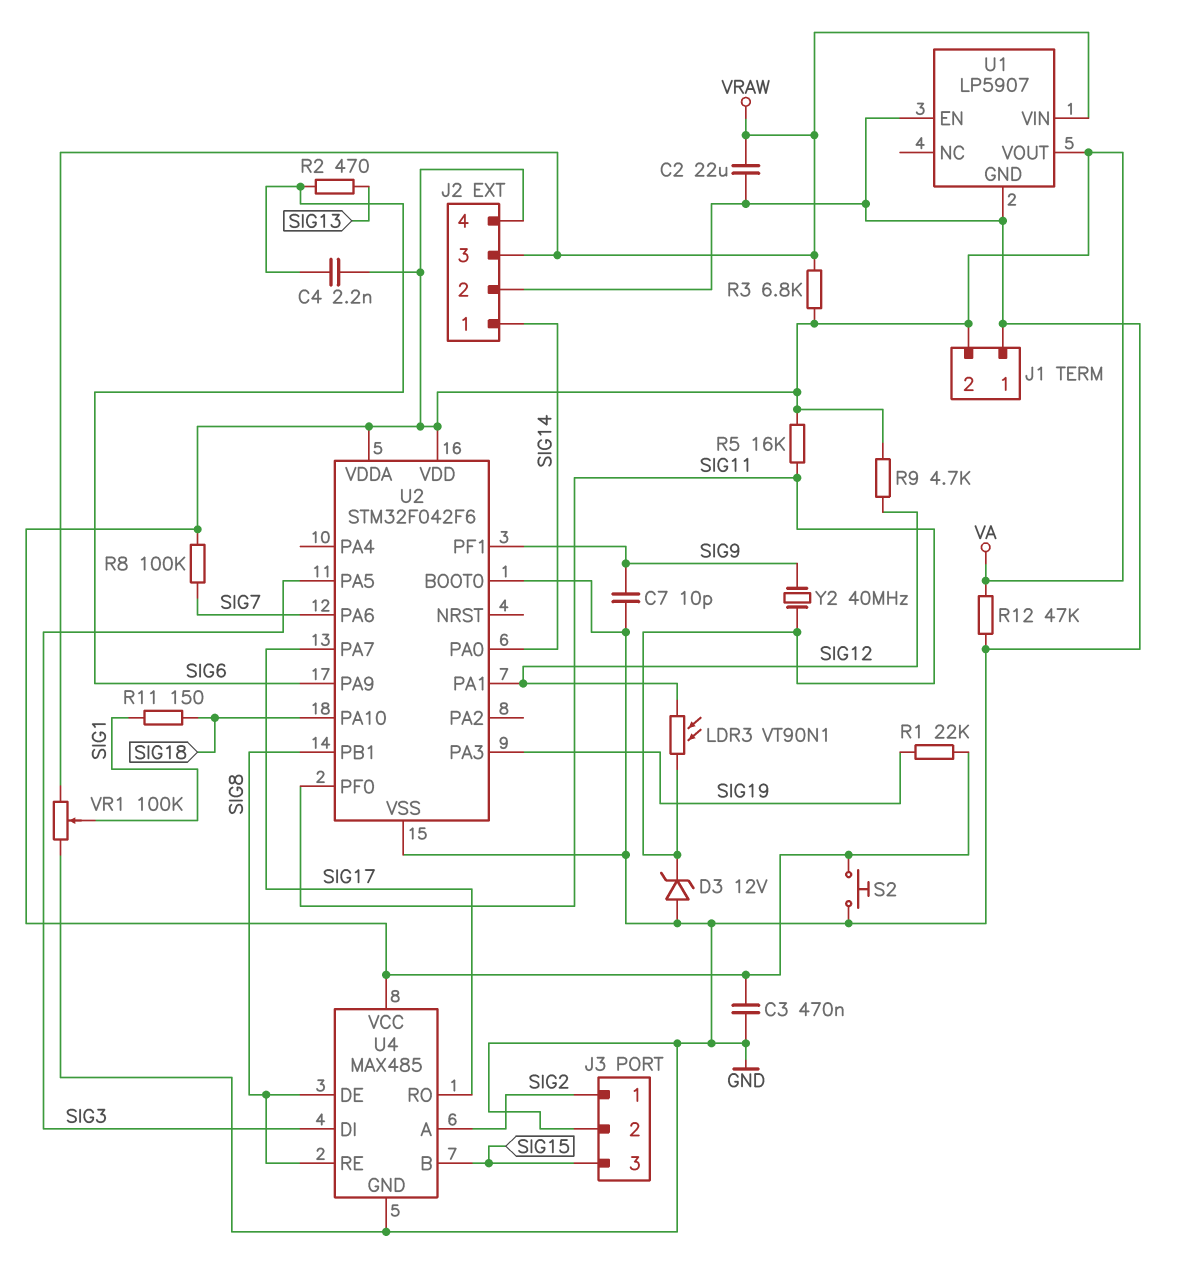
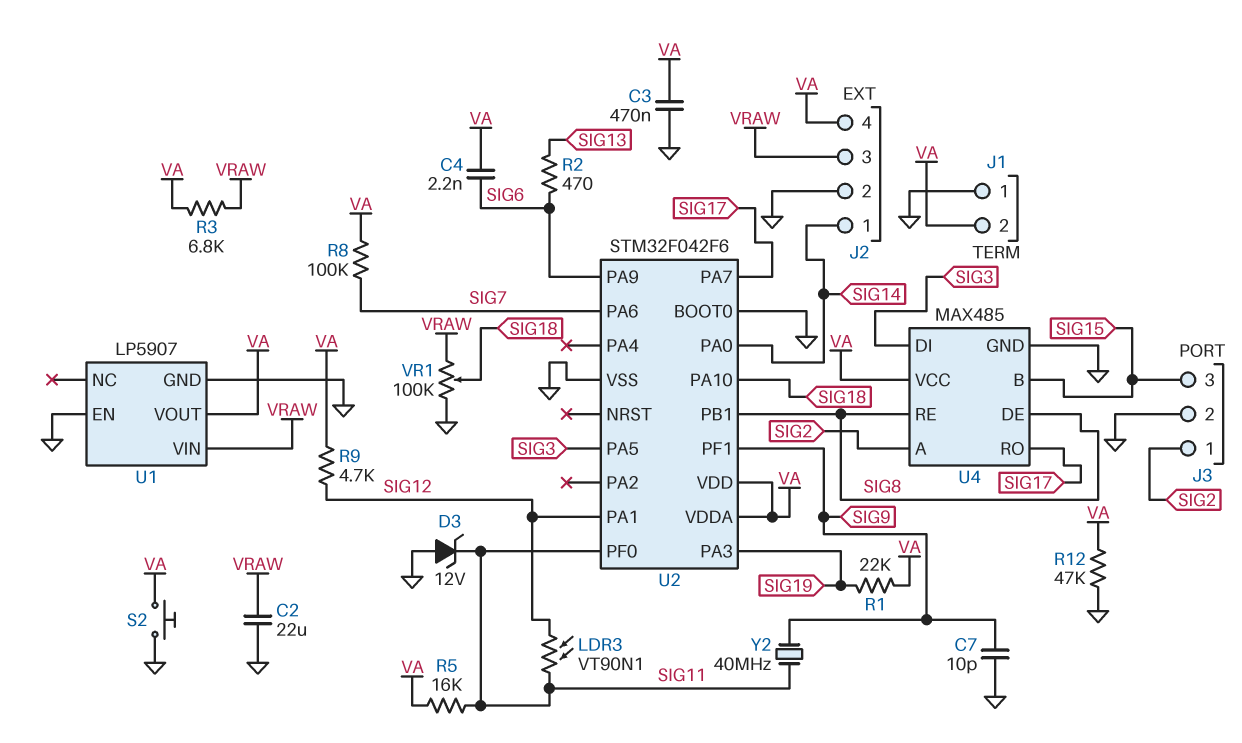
R11: 150 (SIG1, SIG18) -> none
VR1: 100k (GND, VRAW, wiper SIG1) -> 100k (GND, VRAW, wiper SIG18)

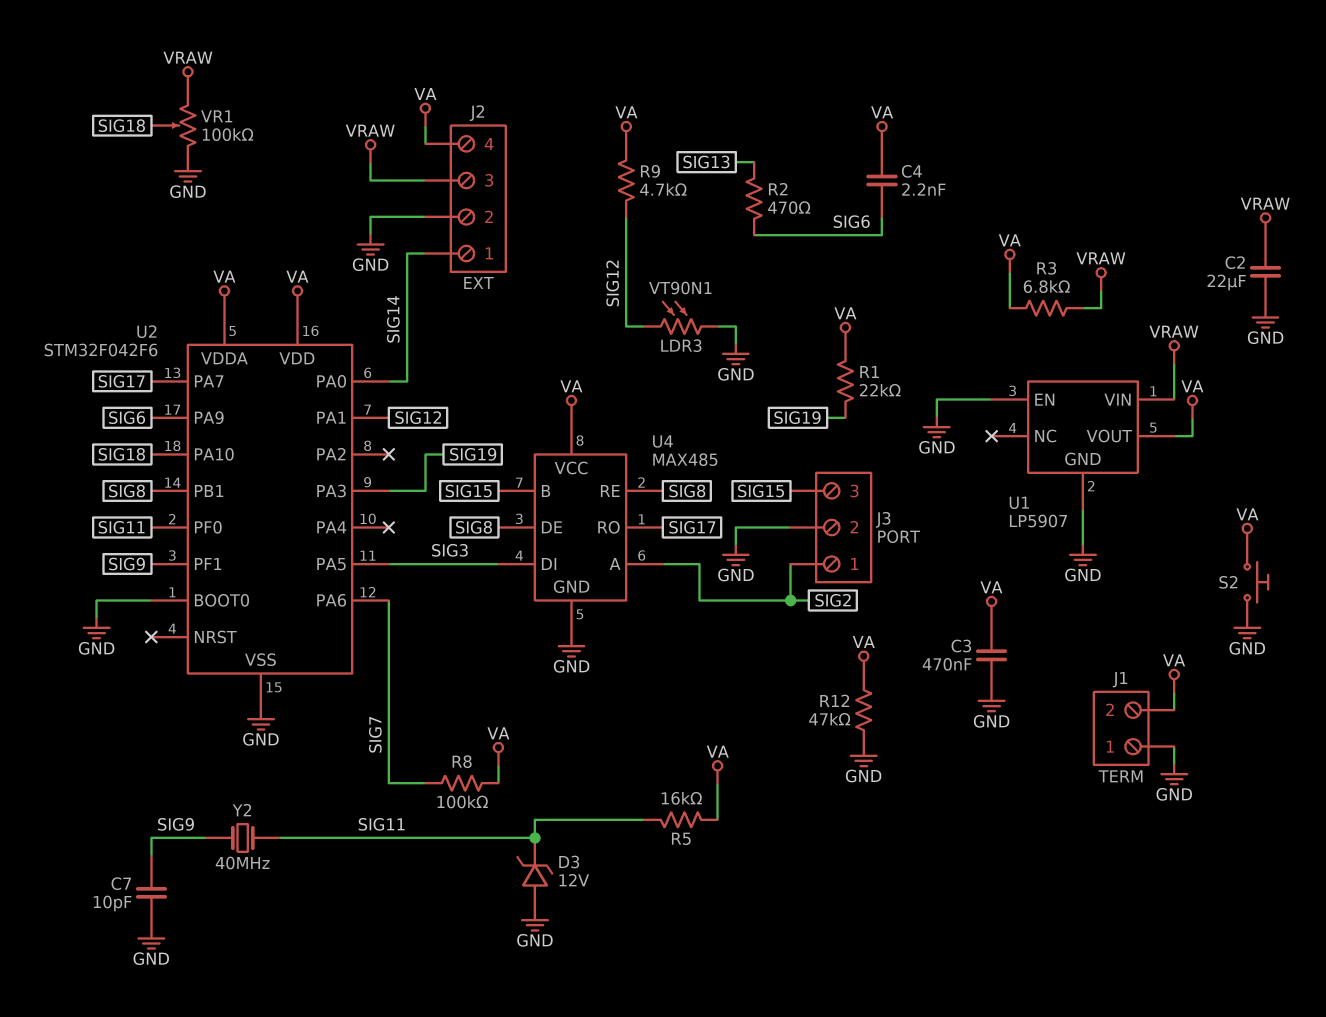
LDR3: VT90N1 (SIG11, SIG12) -> VT90N1 (GND, SIG12)

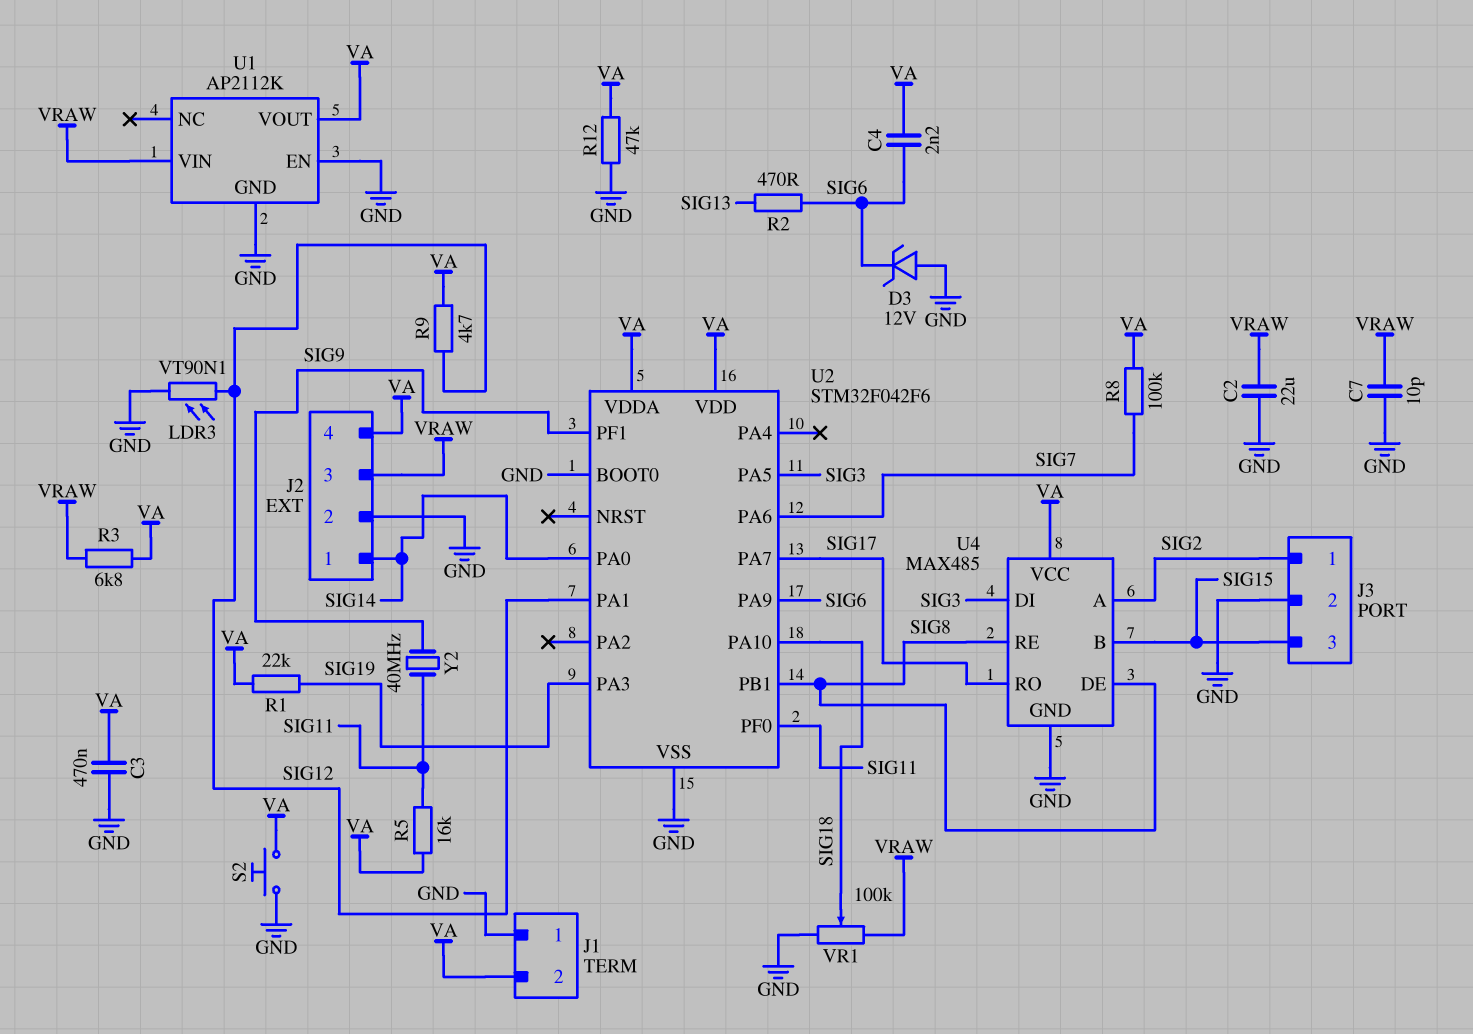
C7: 10pF (GND, SIG9) -> 10pF (GND, VRAW)
D3: zener 12V (A GND, K SIG11) -> zener 12V (A GND, K SIG6)
U1: LP5907 -> AP2112K

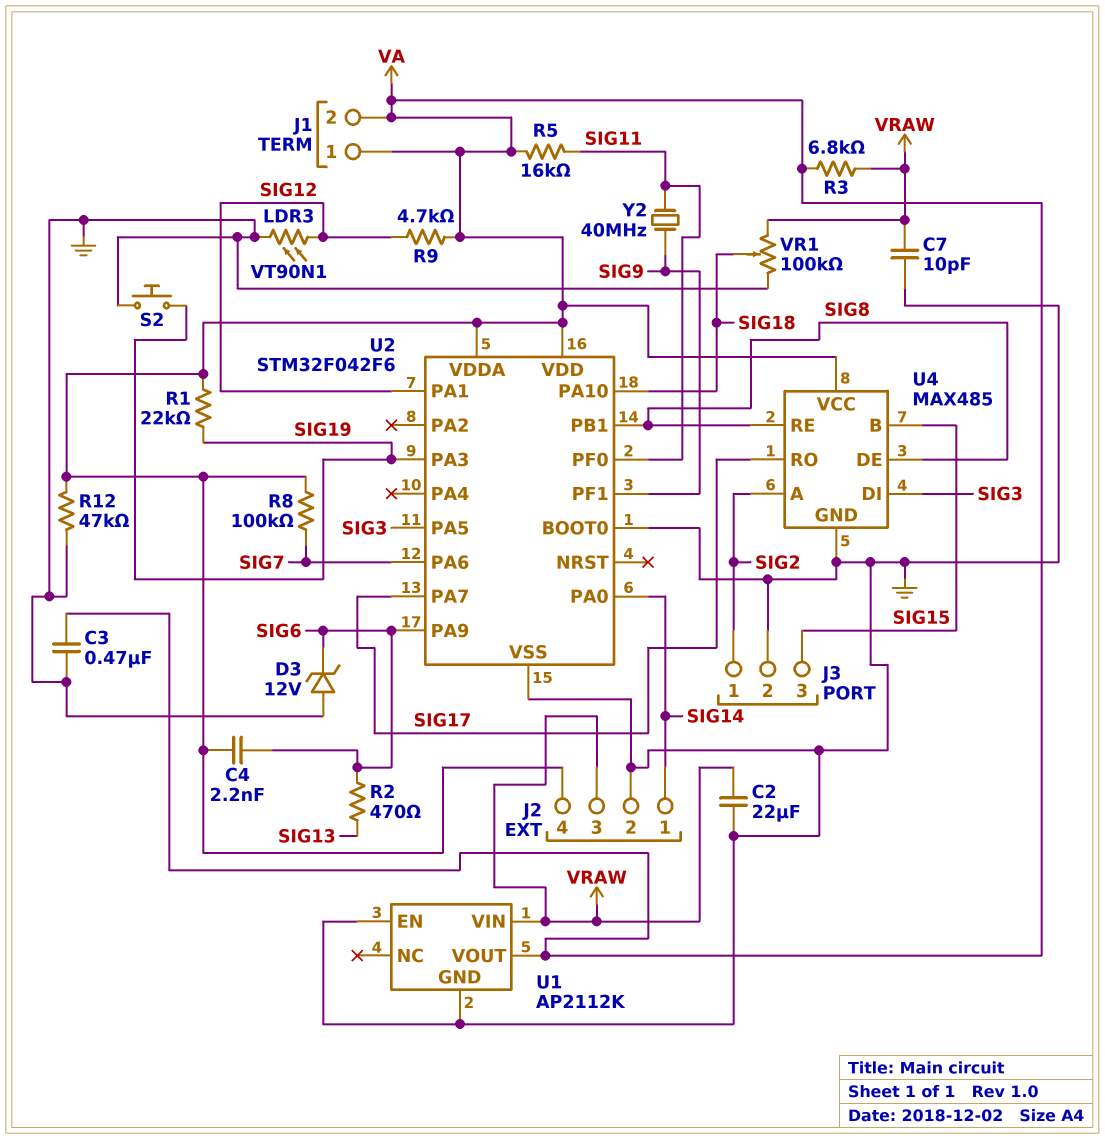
J1 pin 1: GND -> VA
S2: button (GND, VA) -> button (GND, SIG19)

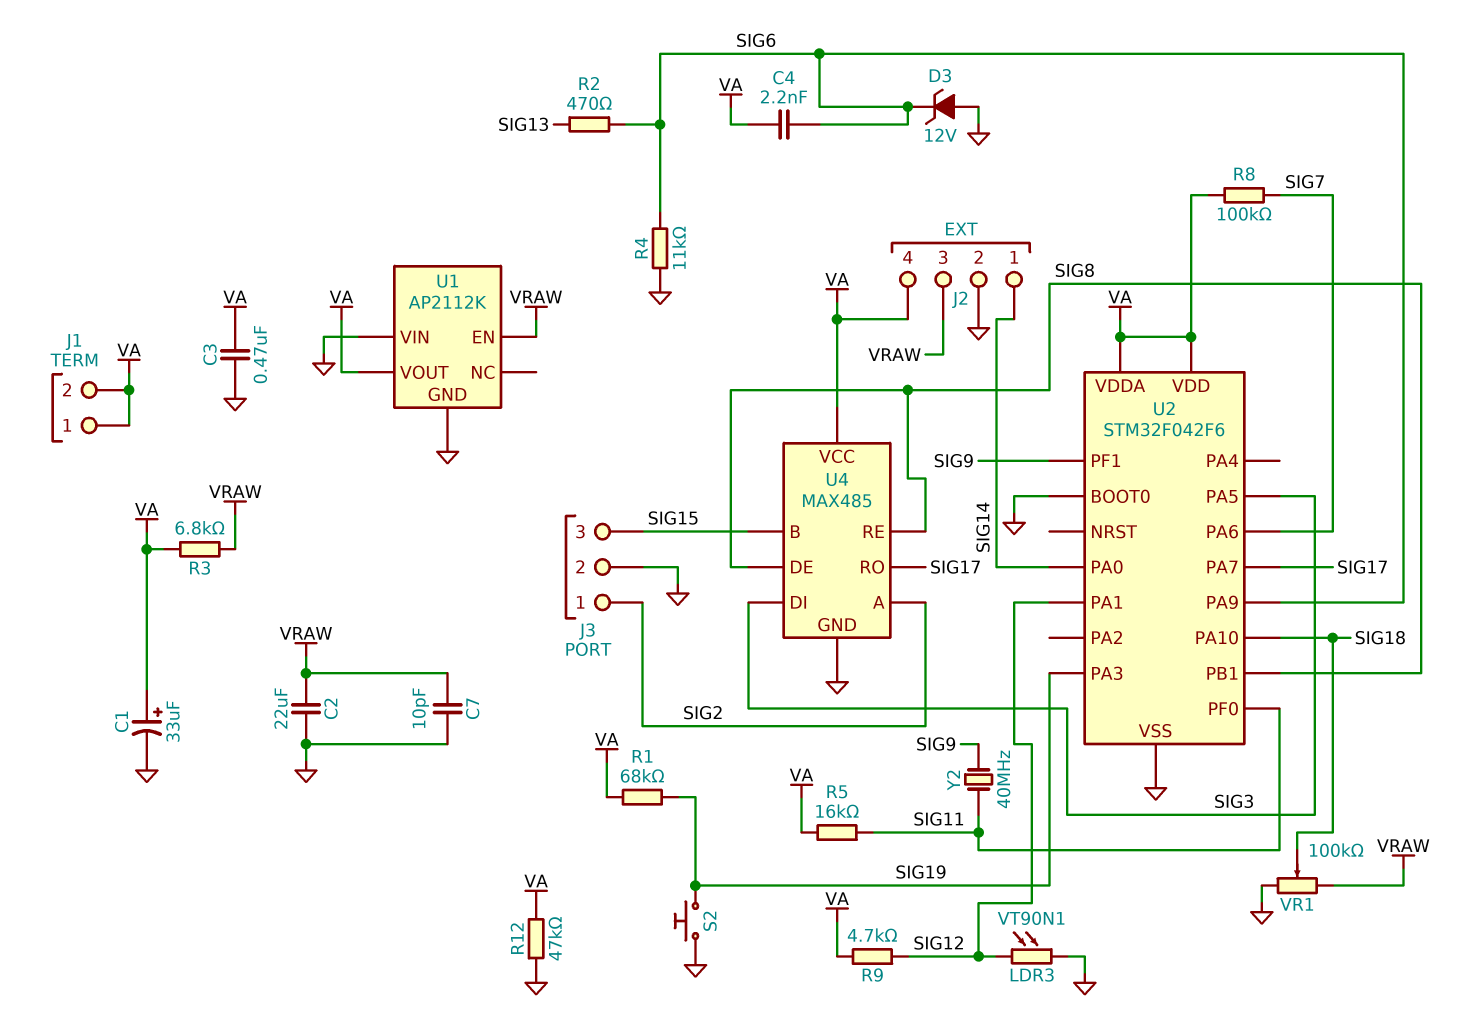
C1: none -> 33uF (plus VA, minus GND)
R1: 22k (SIG19, VA) -> 68k (SIG19, VA)
R4: none -> 11k (GND, SIG6)
U1 pin EN: GND -> VRAW
U1 pin VIN: VRAW -> GND

